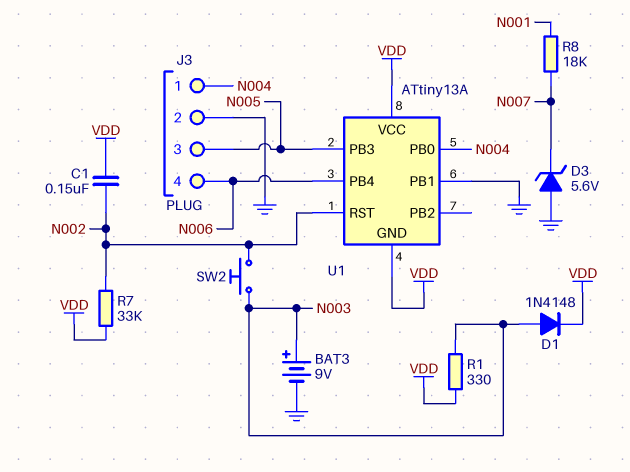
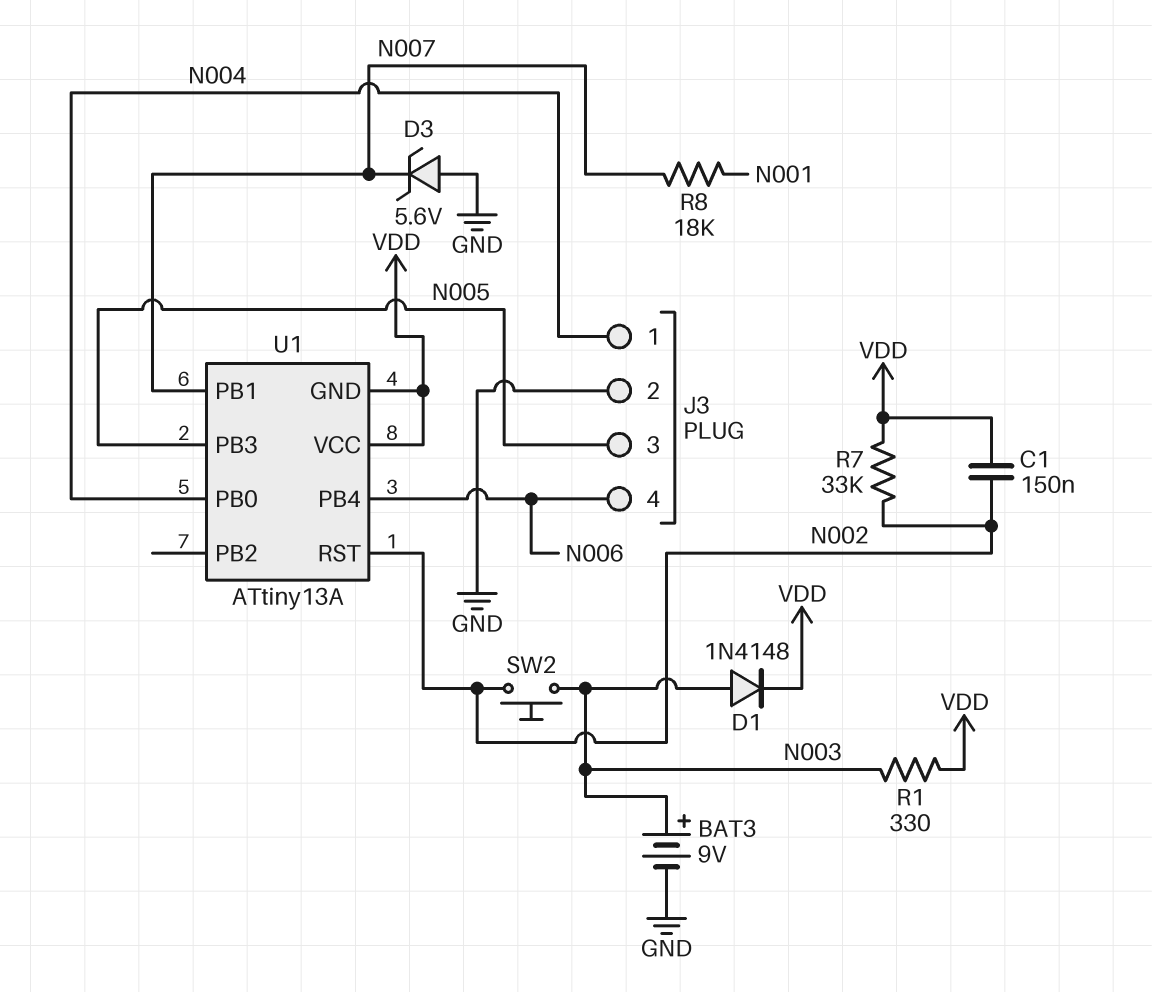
U1 pin PB1: GND -> N007

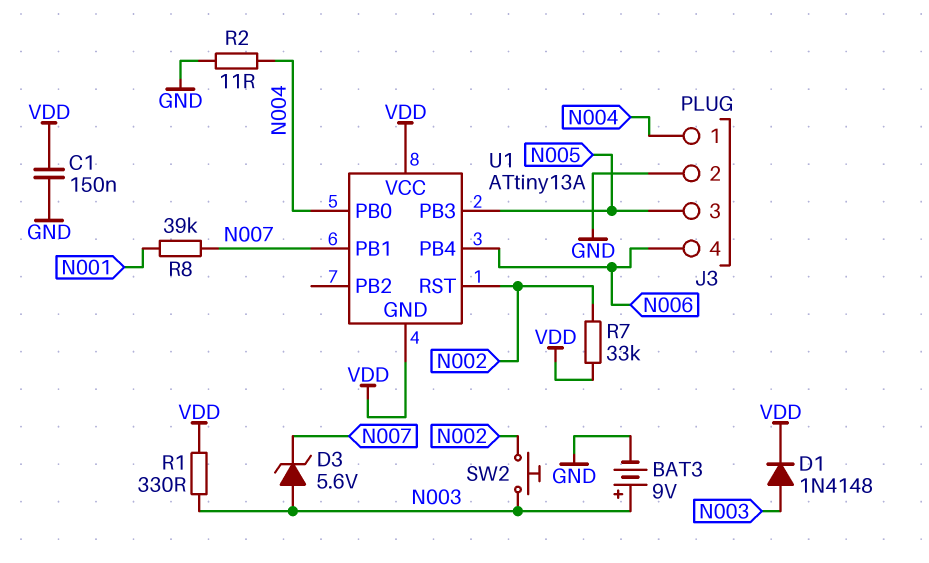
C1: 150nF (N002, VDD) -> 150nF (GND, VDD)
D3: zener 5.6V (A GND, K N007) -> zener 5.6V (A N003, K N007)
R2: none -> 11 (GND, N004)
R8: 18k (N001, N007) -> 39k (N001, N007)

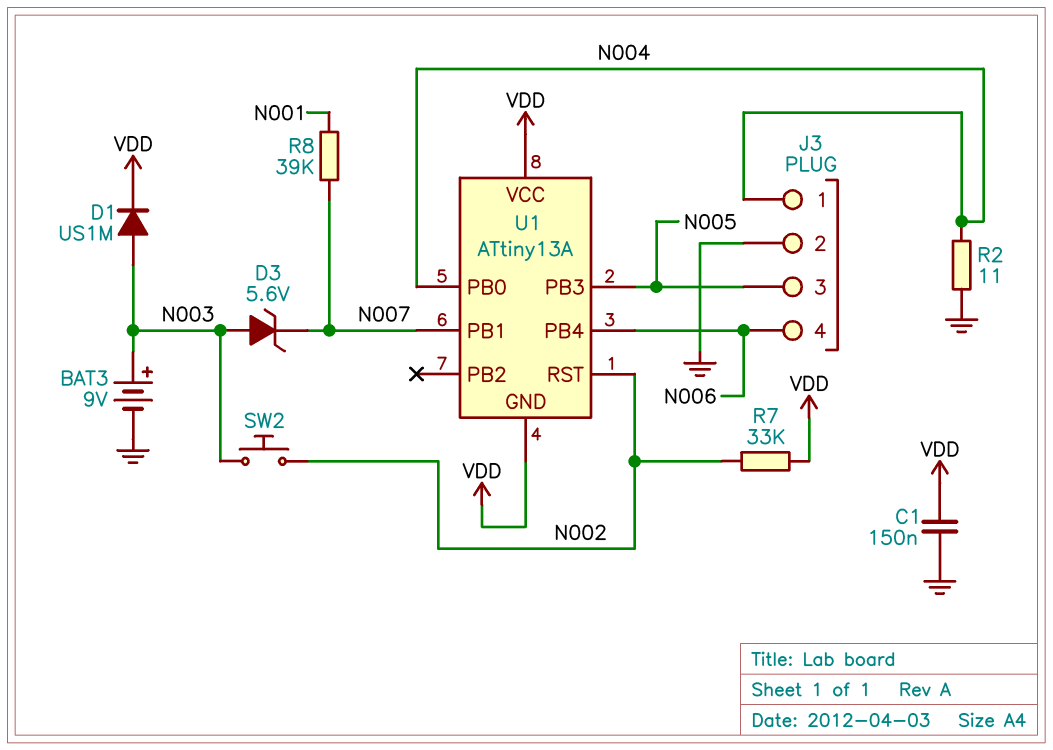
D1: diode 1N4148 (A N003, K VDD) -> diode US1M (A N003, K VDD)
R1: 330 (N003, VDD) -> none

